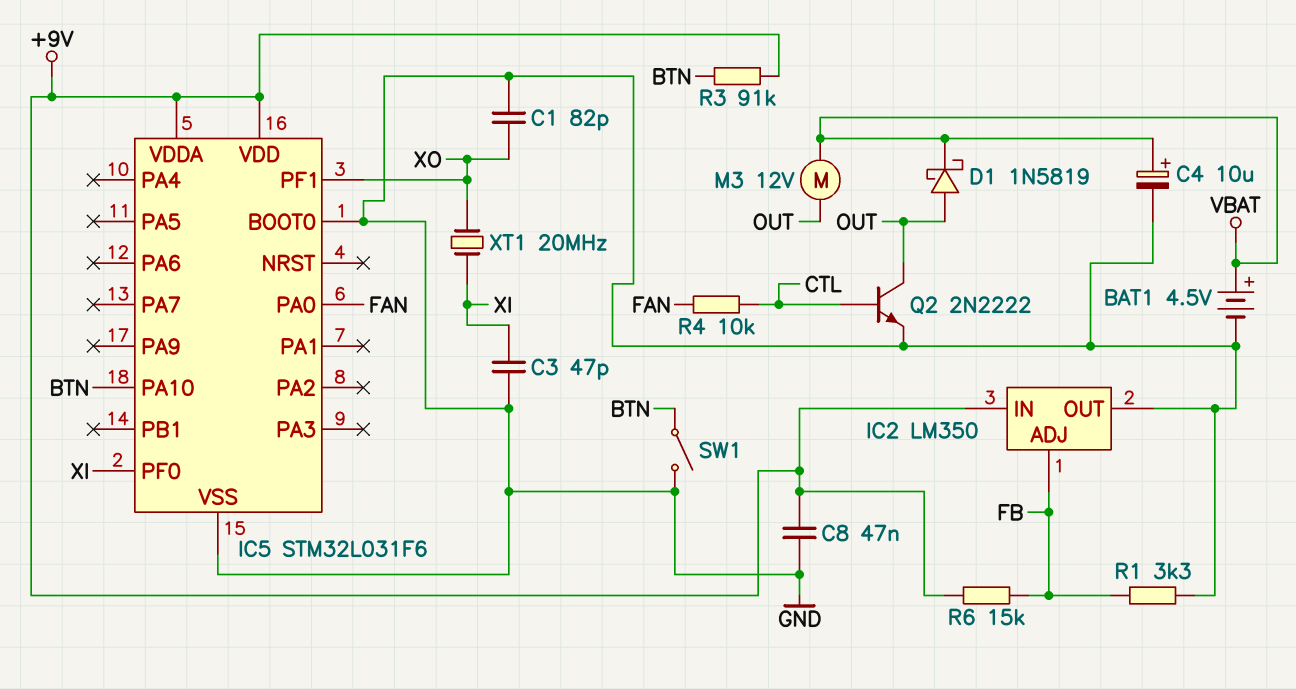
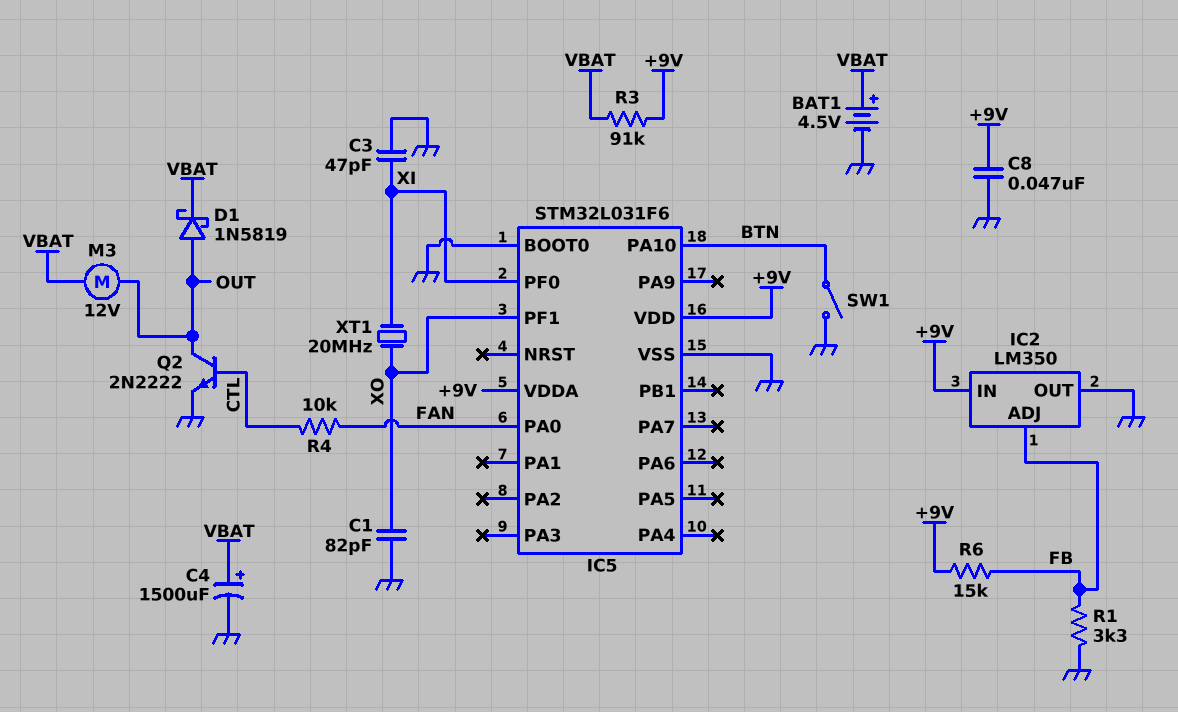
C4: 10uF (plus VBAT, minus GND) -> 1500uF (plus VBAT, minus GND)
R3: 91k (+9V, BTN) -> 91k (+9V, VBAT)

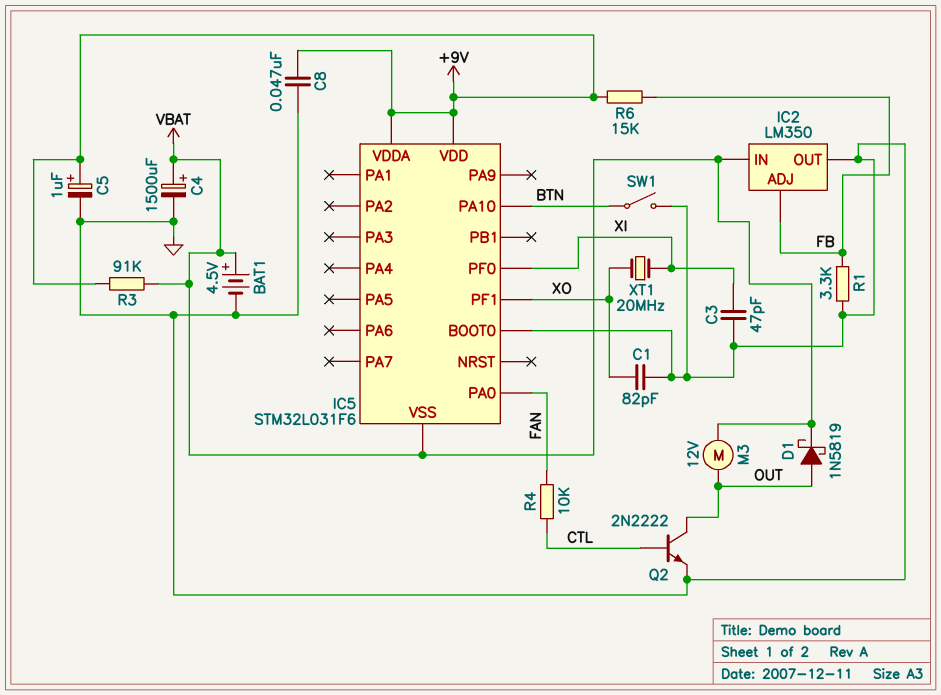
C5: none -> 1uF (plus +9V, minus GND)
IC2 pin IN: +9V -> VBAT
IC5 pin VSS: GND -> VBAT

